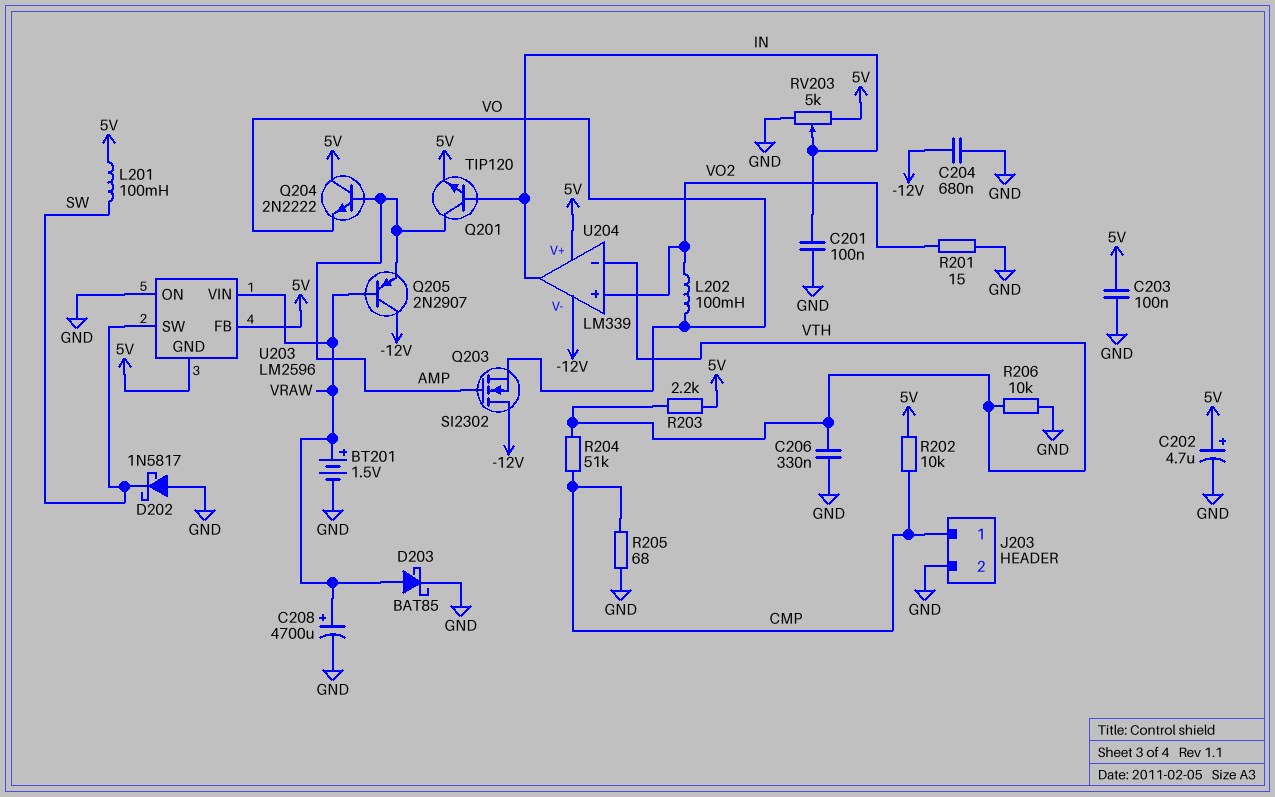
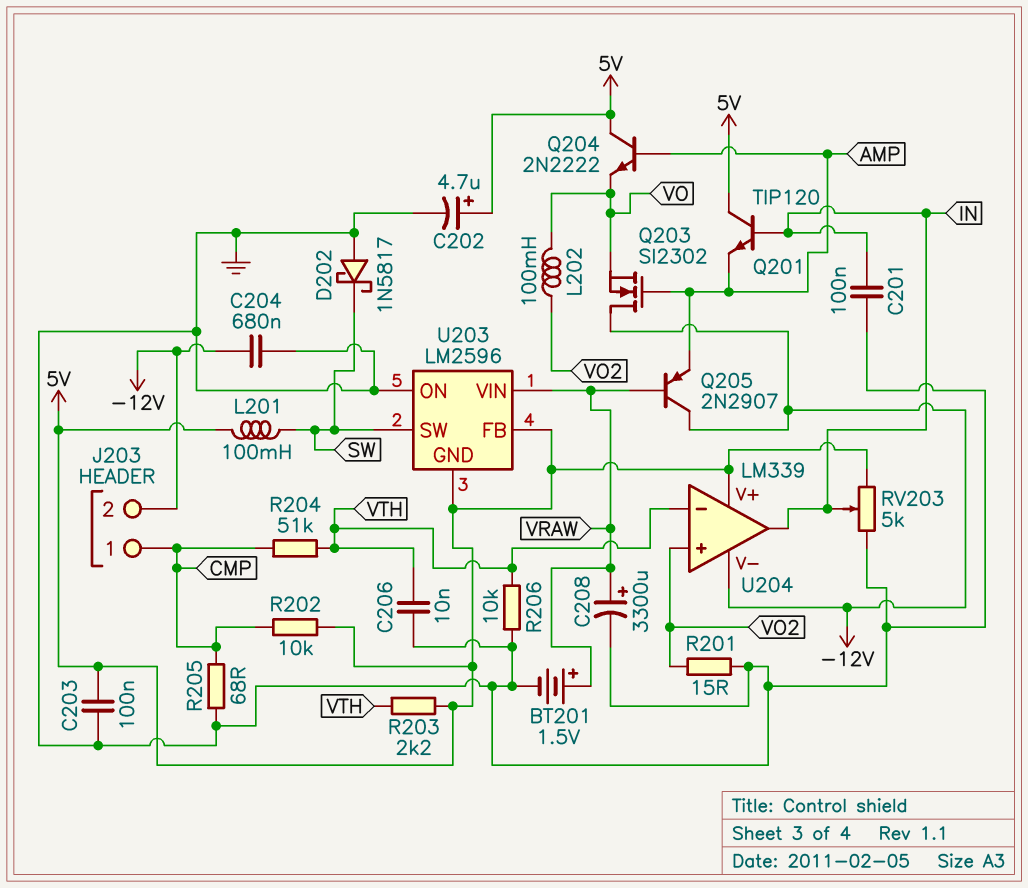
C206: 330nF (GND, VTH) -> 10nF (GND, VTH)
C208: 4700uF (plus VRAW, minus GND) -> 3300uF (plus VRAW, minus GND)
D203: schottky BAT85 (A VRAW, K GND) -> none
J203 pin 2: GND -> -12V
Q201: NPN TIP120 (B IN, C AMP, E 5V) -> NPN TIP120 (B IN, C 5V, E AMP)

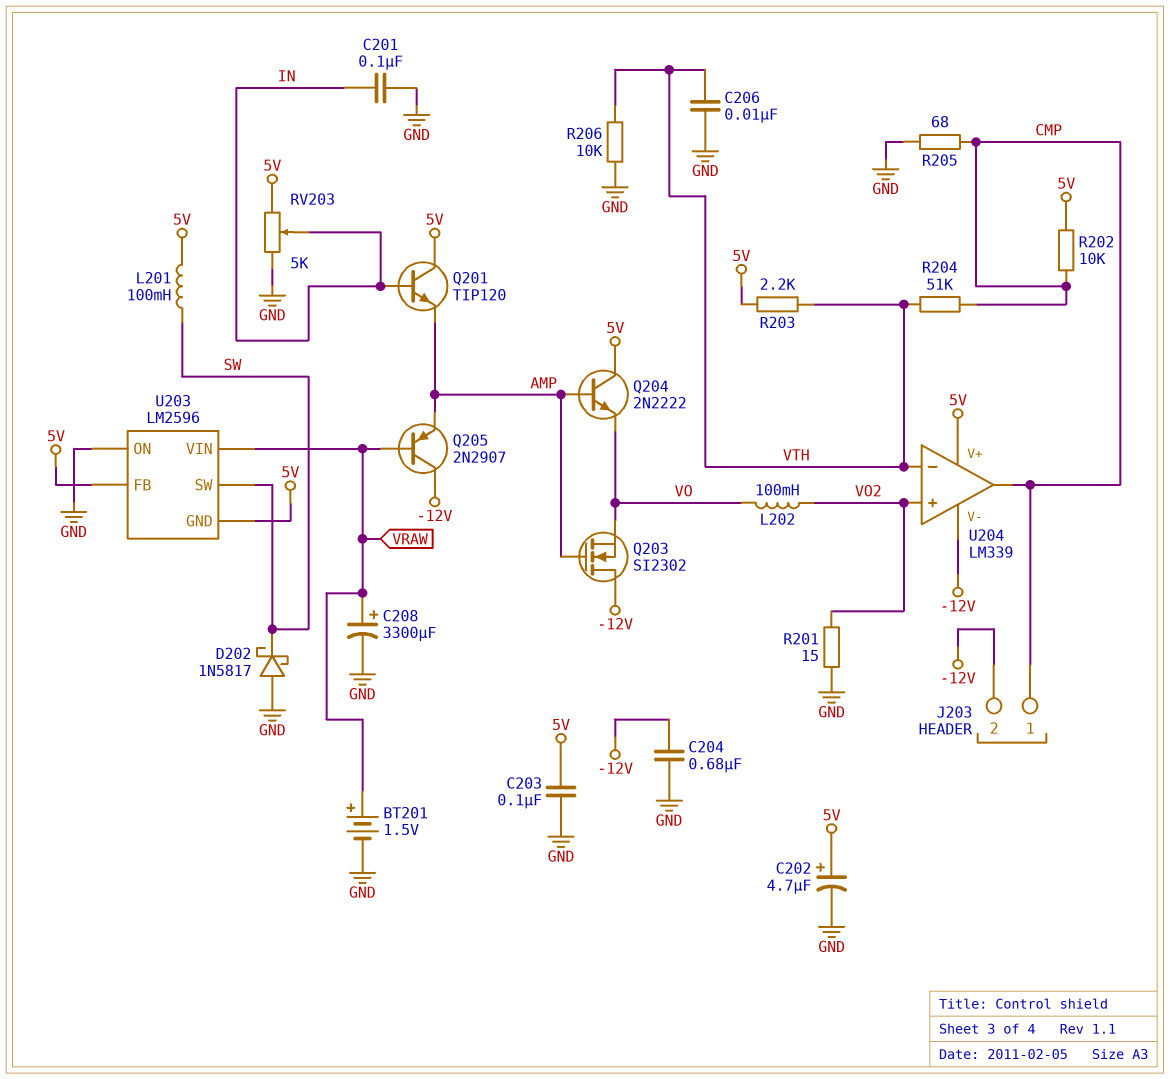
U204 pin out: IN -> CMP

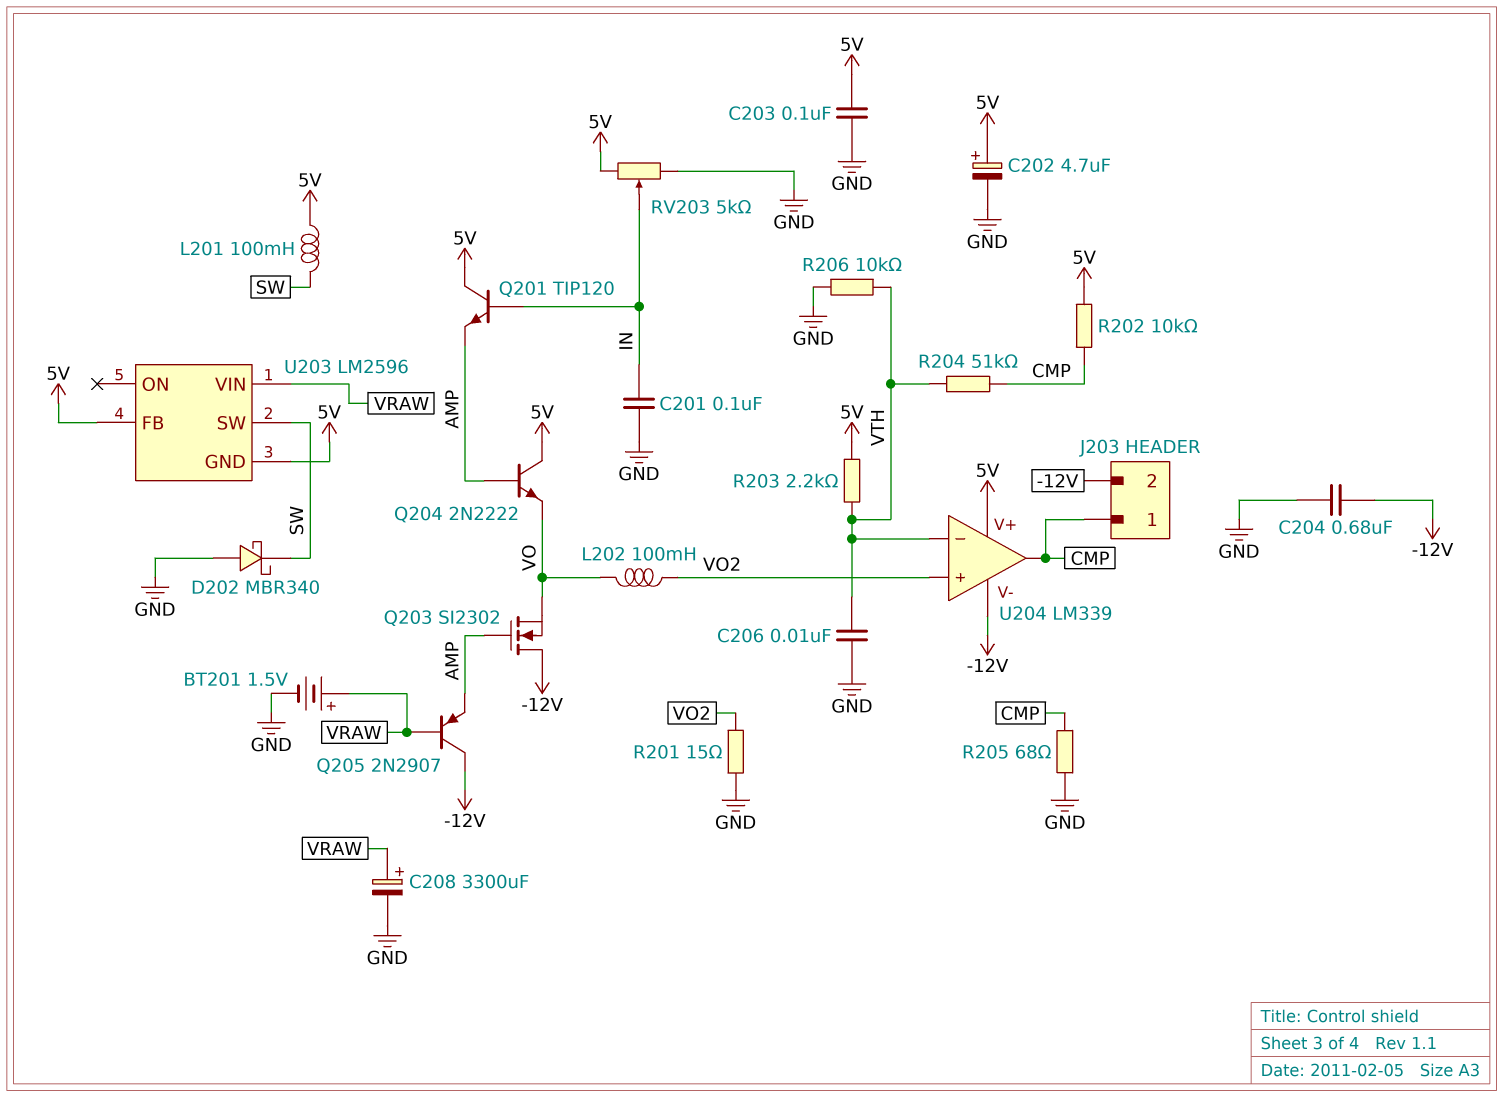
D202: schottky 1N5817 (A GND, K SW) -> schottky MBR340 (A GND, K SW)
U203 pin ON: GND -> none

